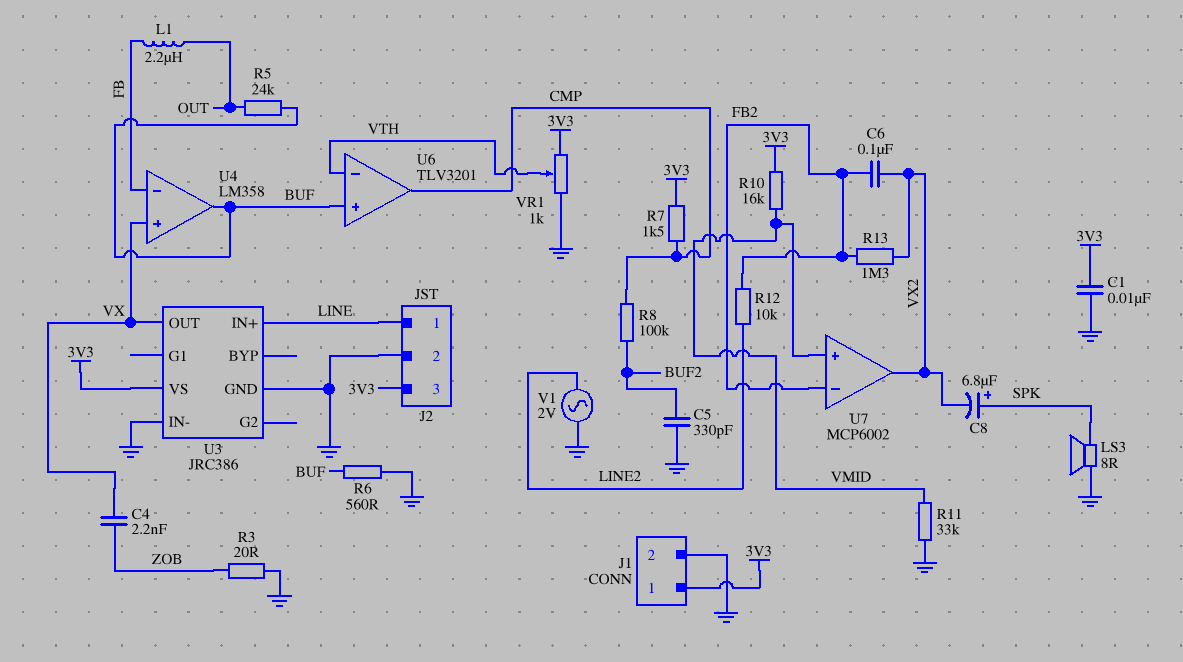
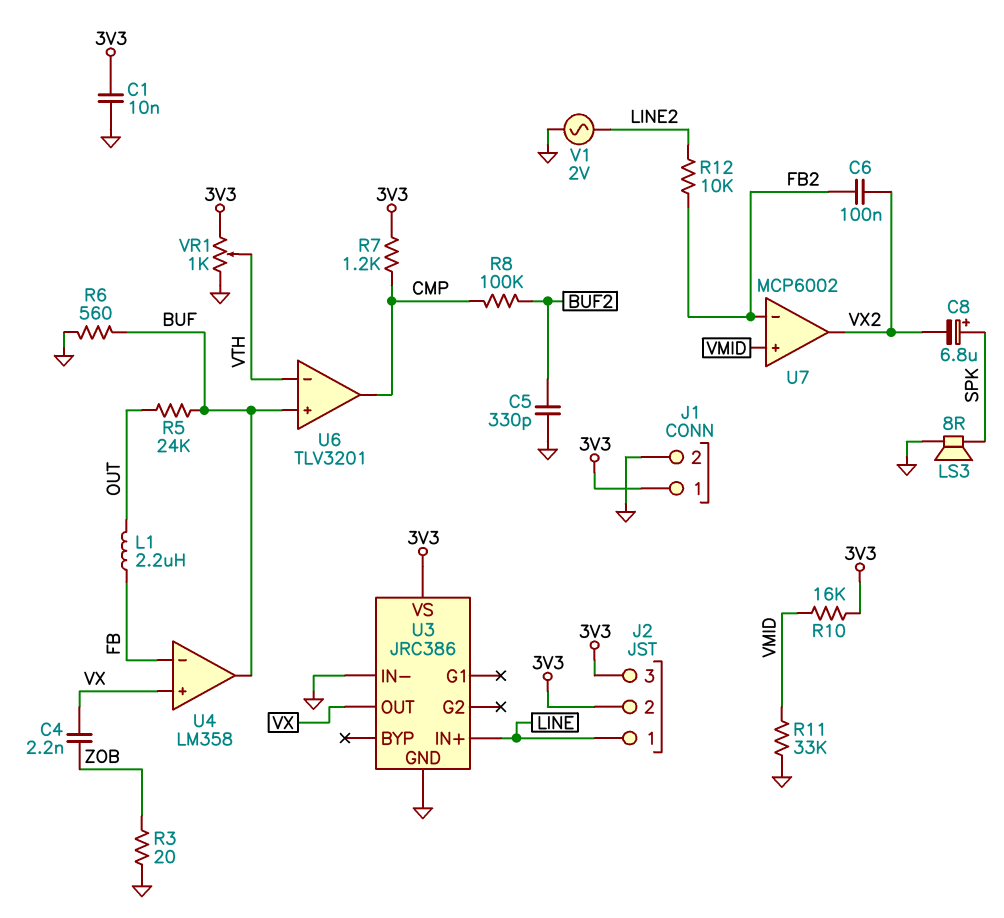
J2 pin 2: GND -> 3V3
R7: 1.5k (3V3, CMP) -> 1.2k (3V3, CMP)
R13: 1.3M (FB2, VX2) -> none

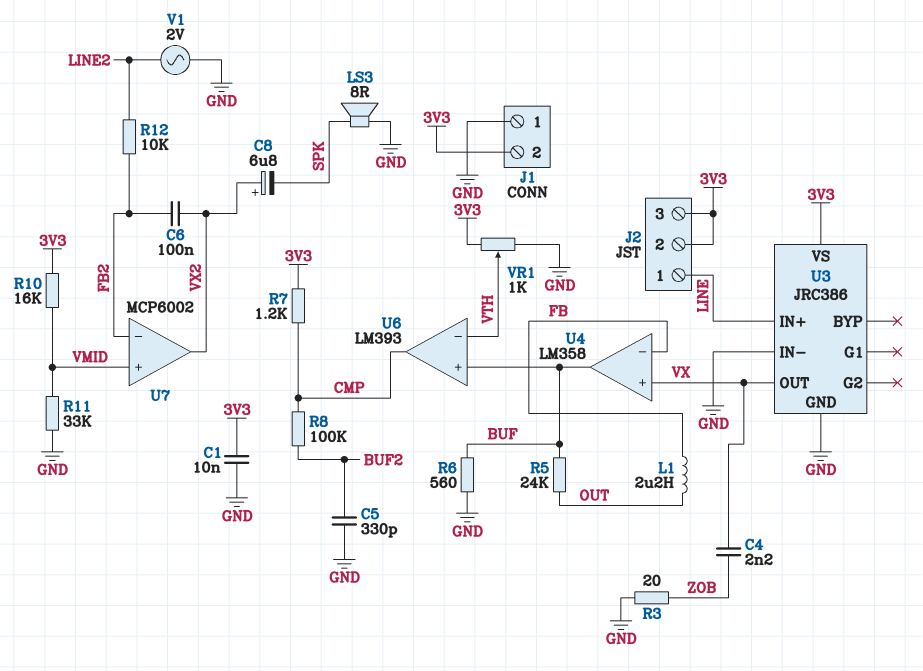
C8: 6.8uF (plus SPK, minus VX2) -> 6.8uF (plus VX2, minus SPK)
J1 pin 1: 3V3 -> GND
J1 pin 2: GND -> 3V3
U6: TLV3201 -> LM393

